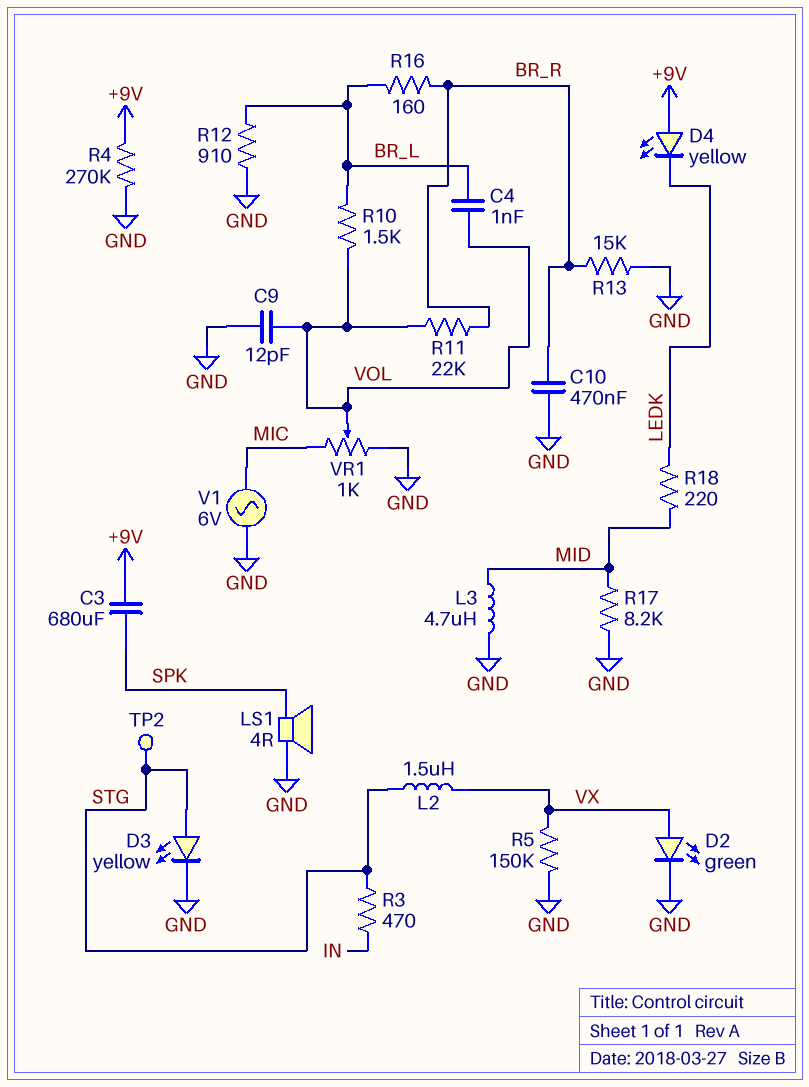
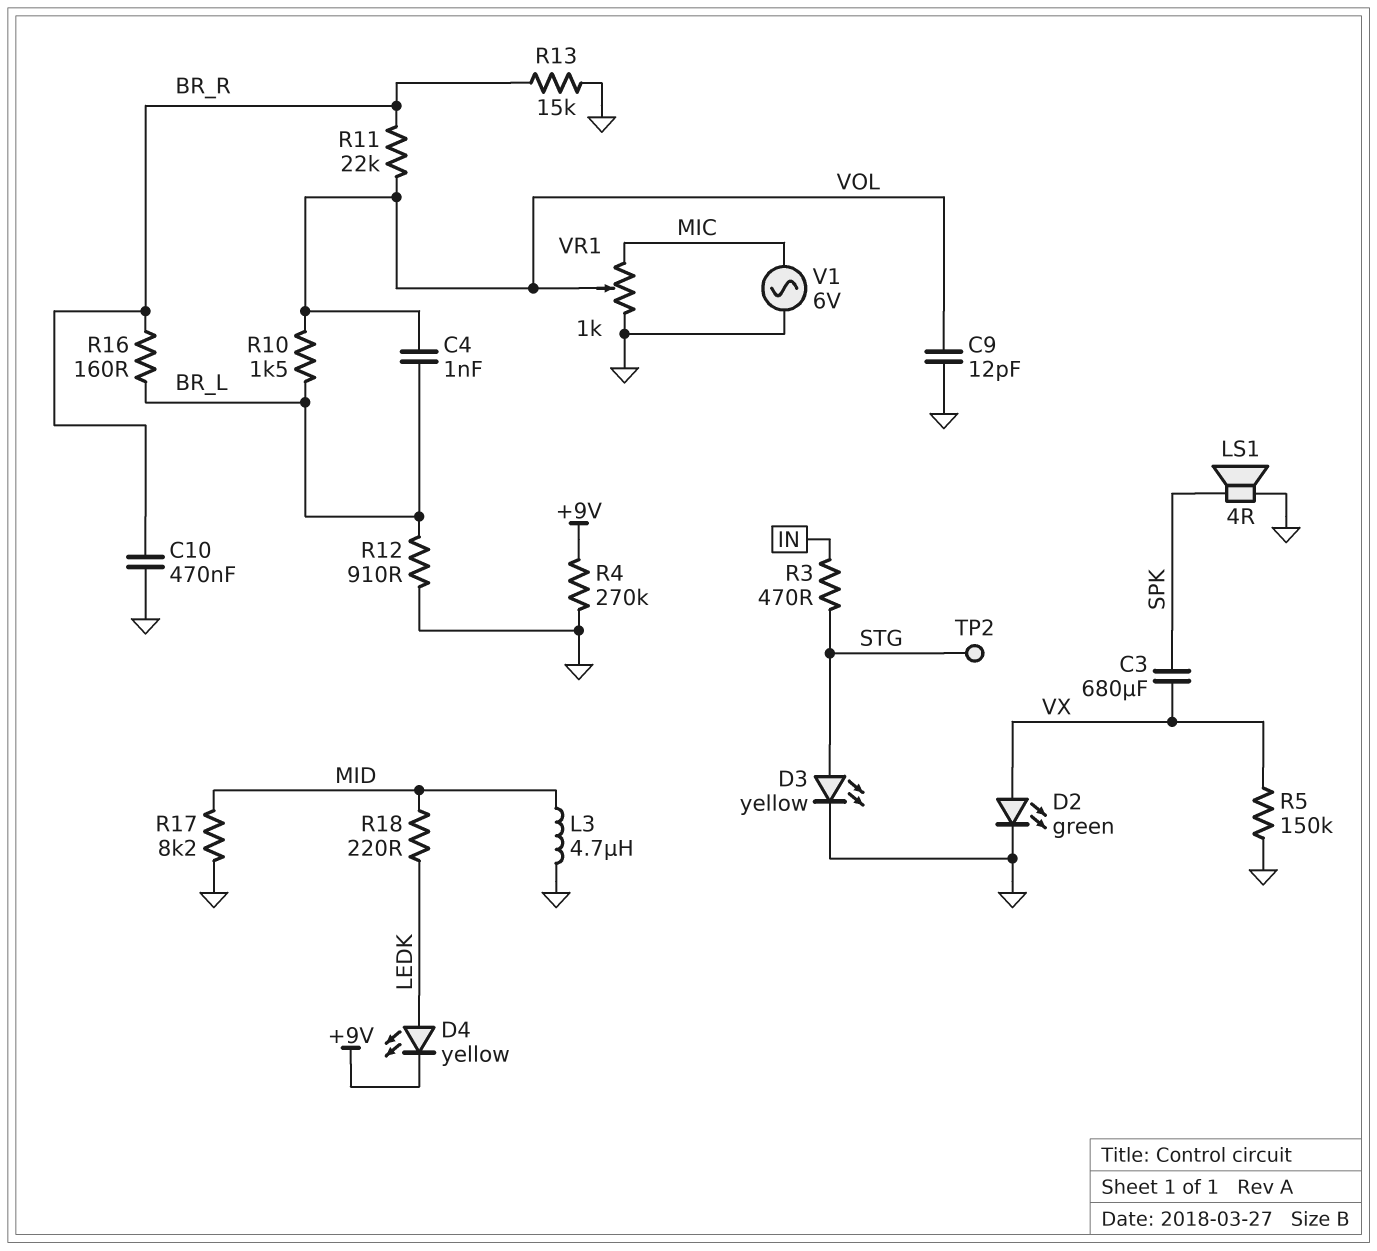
C3: 680uF (+9V, SPK) -> 680uF (SPK, VX)
D4: LED yellow (A +9V, K LEDK) -> LED yellow (A LEDK, K +9V)
L2: 1.5uH (STG, VX) -> none

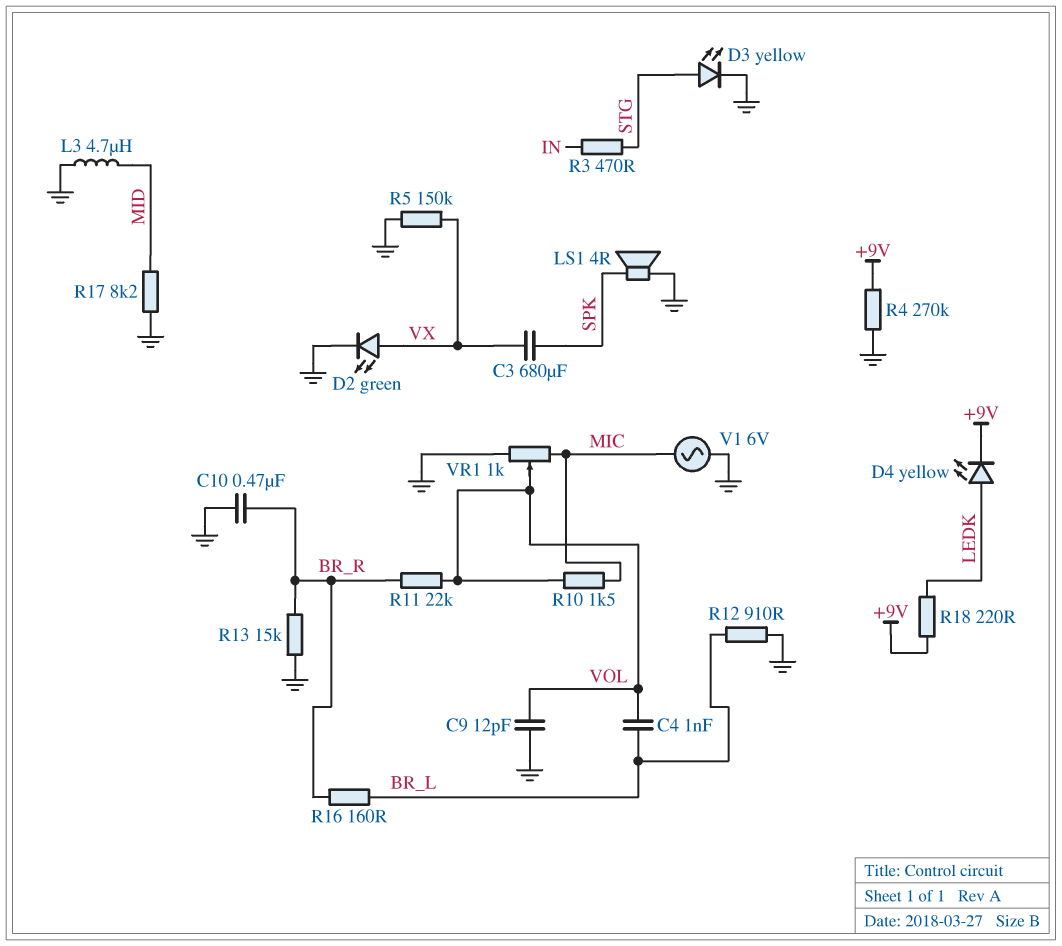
R10: 1.5k (BR_L, VOL) -> 1.5k (MIC, VOL)
R18: 220 (LEDK, MID) -> 220 (+9V, LEDK)
TP2: test point (STG) -> none

